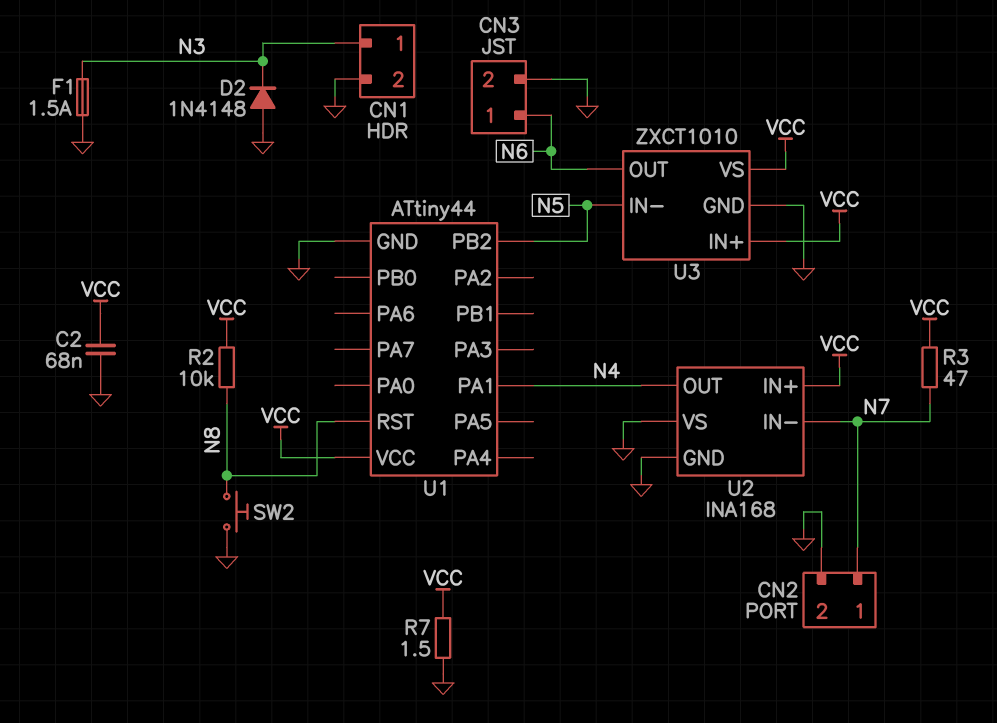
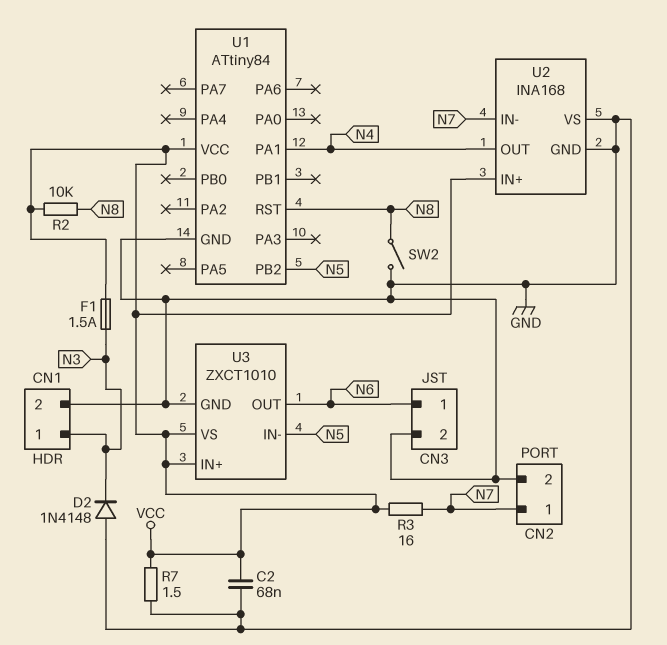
F1: 1.5A (GND, N3) -> 1.5A (N3, VCC)
R3: 47 (N7, VCC) -> 16 (N7, VCC)
SW2: button (GND, N8) -> switch (GND, N8)
U1: ATtiny44 -> ATtiny84

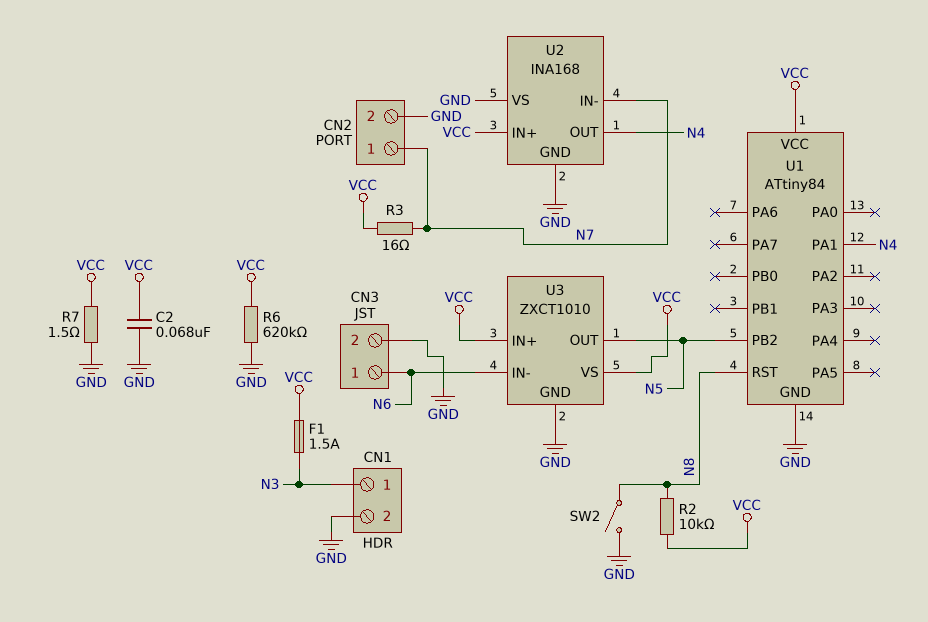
D2: diode 1N4148 (A GND, K N3) -> none
R6: none -> 620k (GND, VCC)
U3 pin IN-: N5 -> N6
U3 pin OUT: N6 -> N5

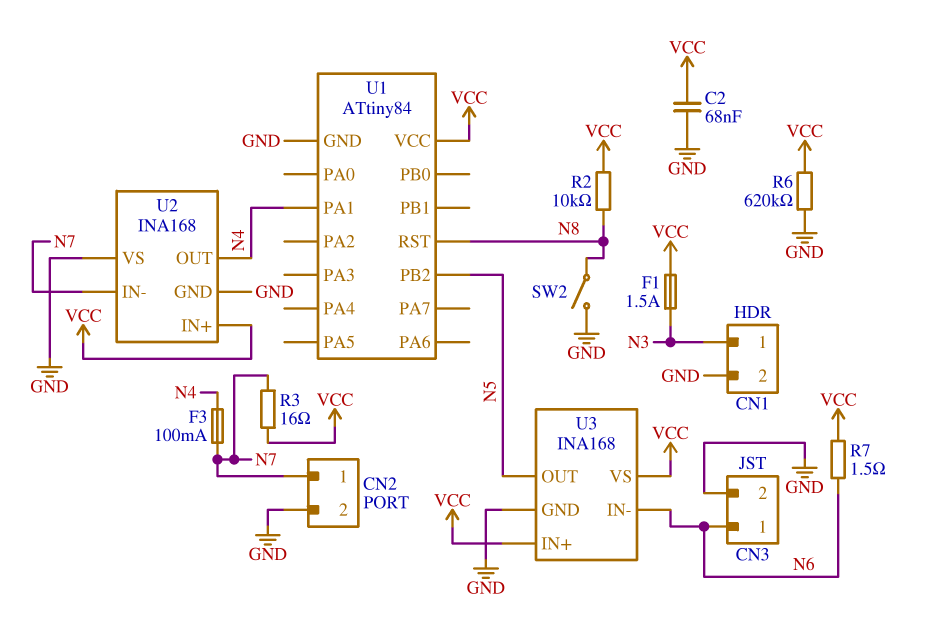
F3: none -> 100mA (N4, N7)
R7: 1.5 (GND, VCC) -> 1.5 (N6, VCC)
U3: ZXCT1010 -> INA168

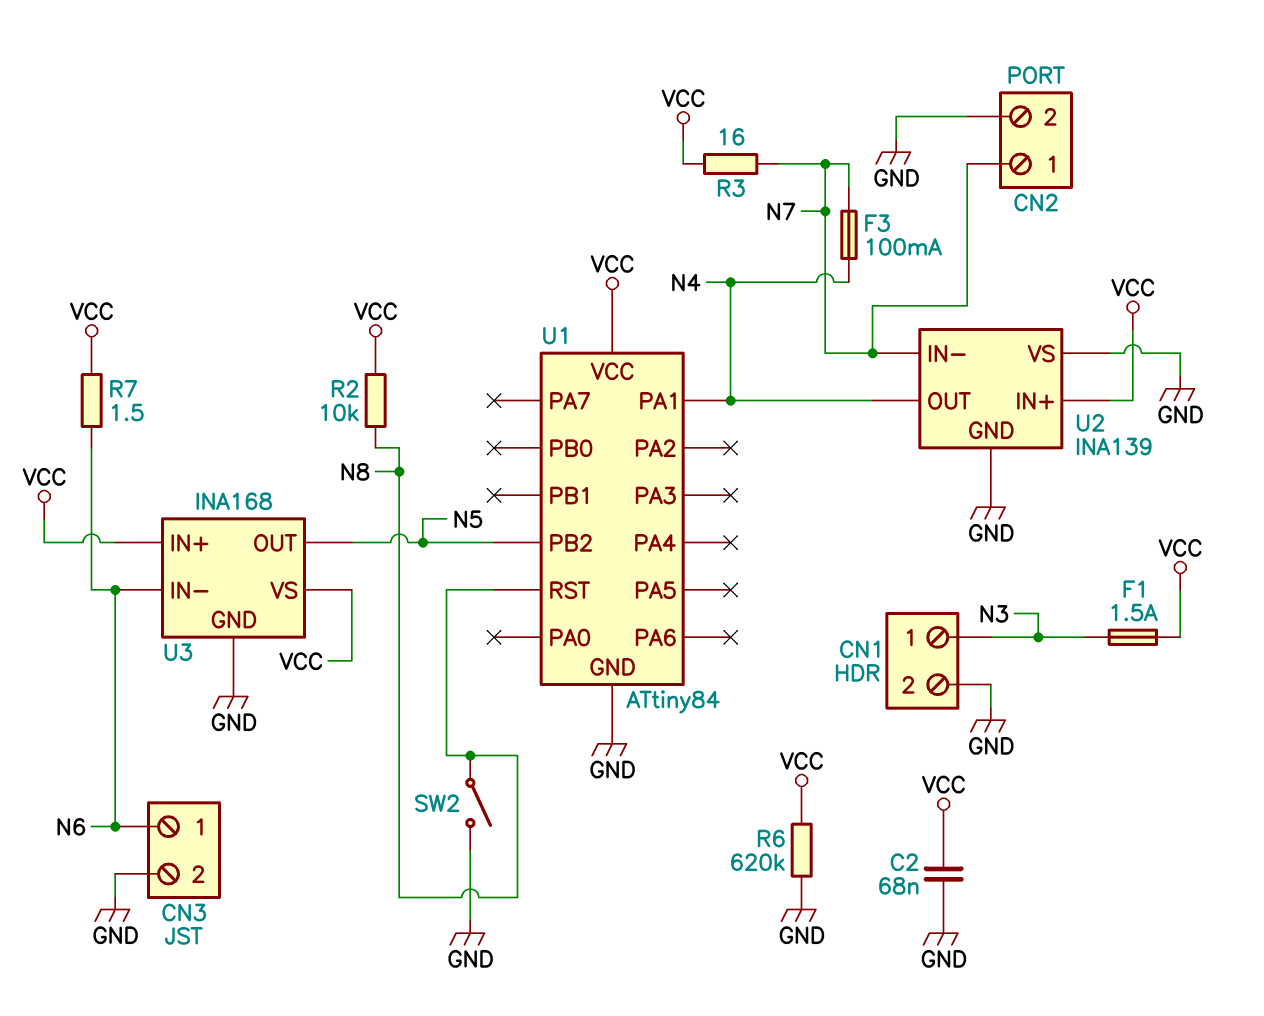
U2: INA168 -> INA139

